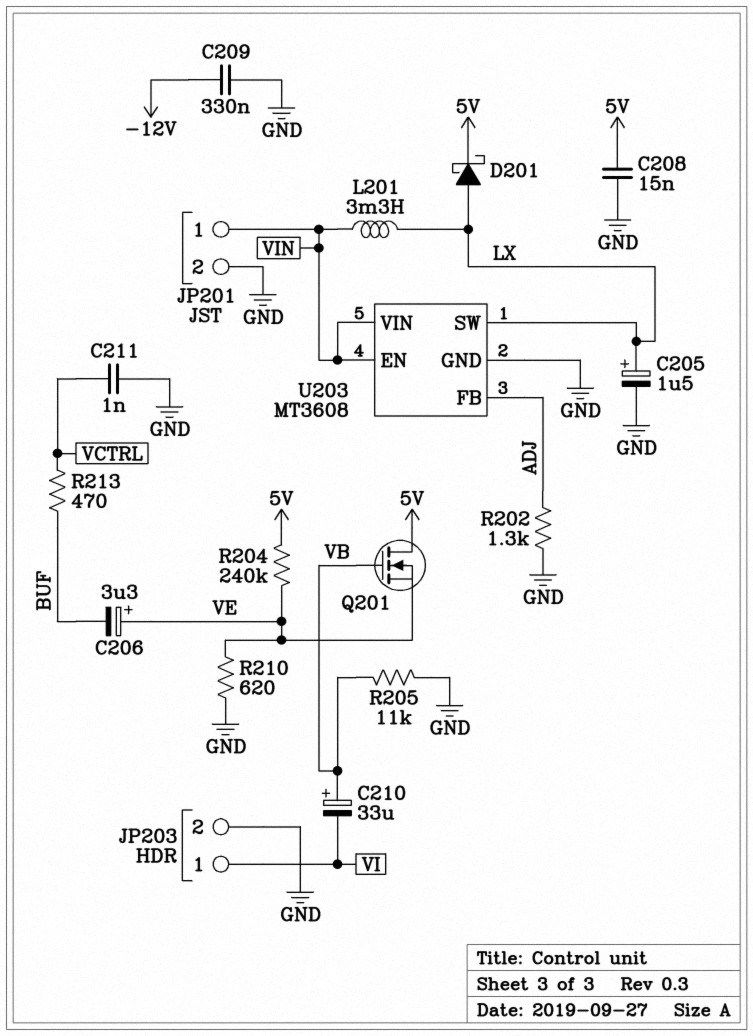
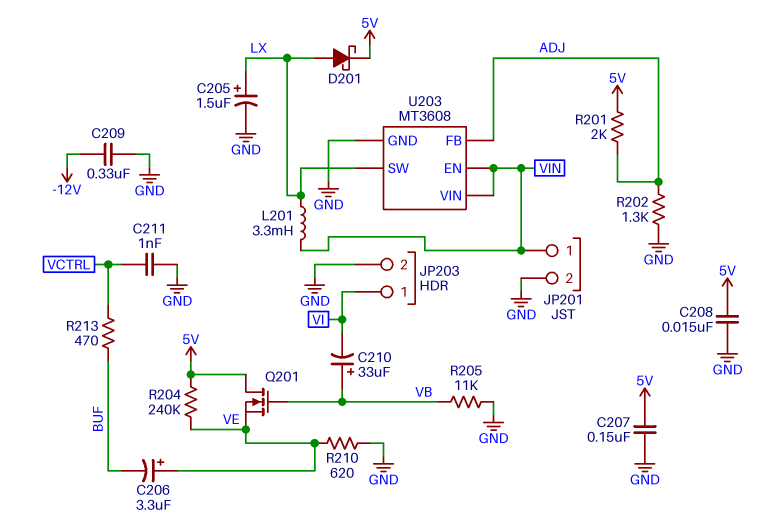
C207: none -> 150nF (5V, GND)
R201: none -> 2k (5V, ADJ)

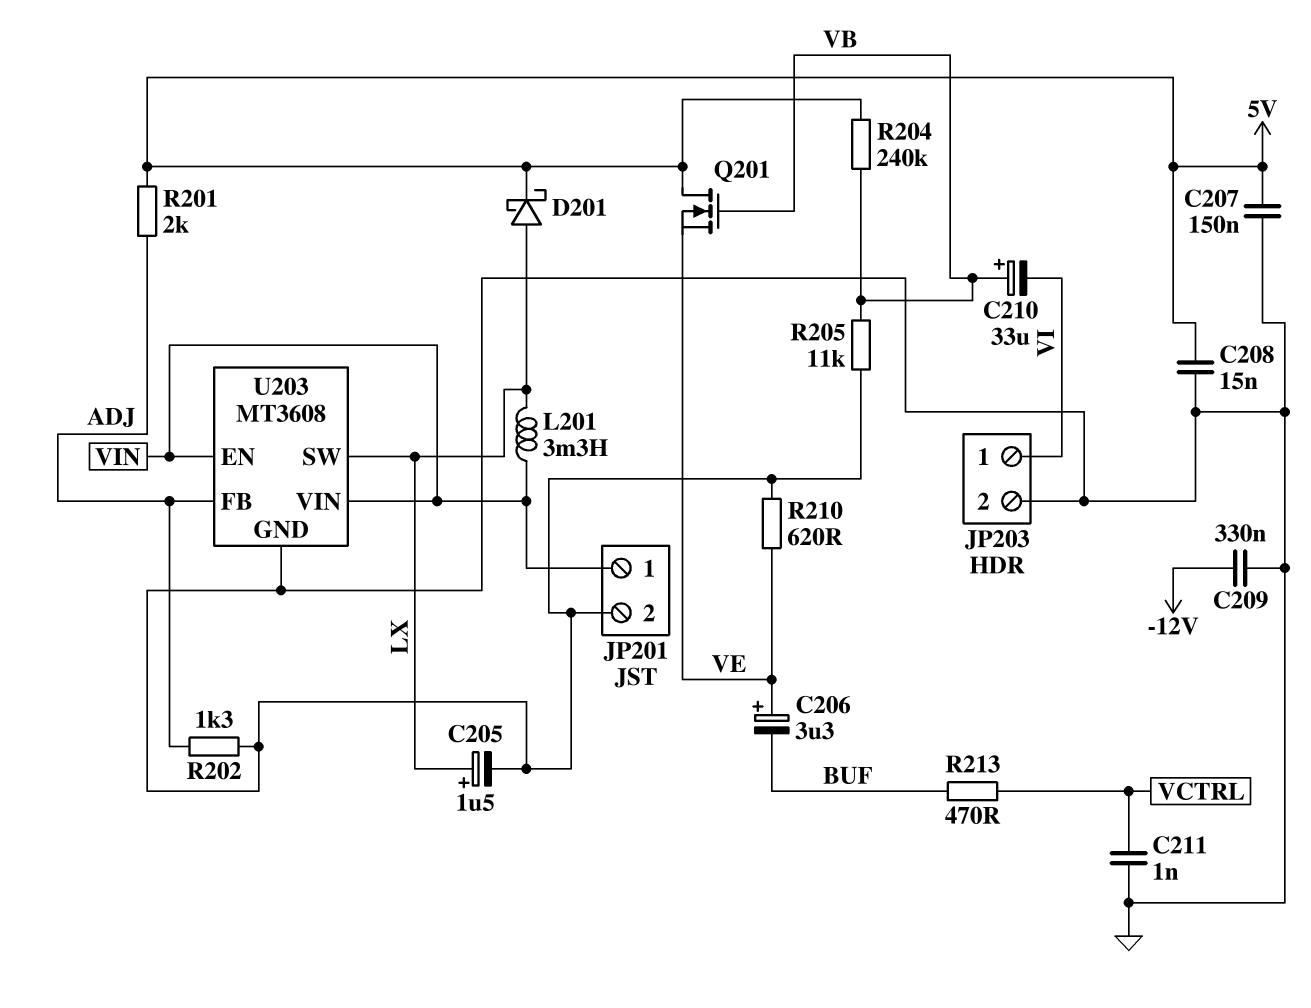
R204: 240k (5V, VE) -> 240k (5V, VB)

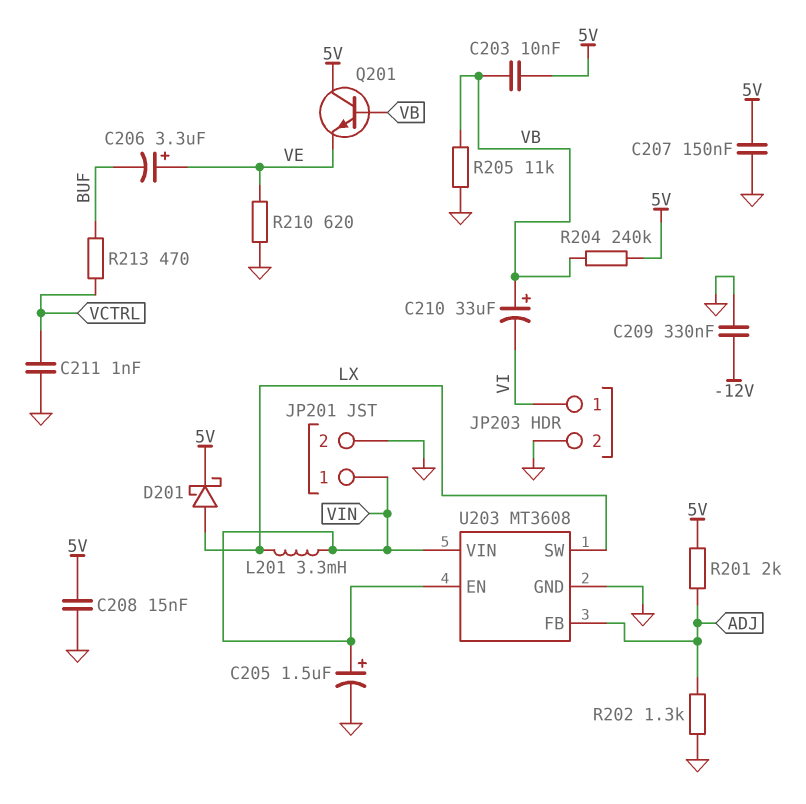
C203: none -> 10nF (5V, VB)
C205: 1.5uF (plus LX, minus GND) -> 1.5uF (plus VIN, minus GND)
Q201: NMOS (G VB, D 5V, S VE) -> NPN (B VB, C 5V, E VE)

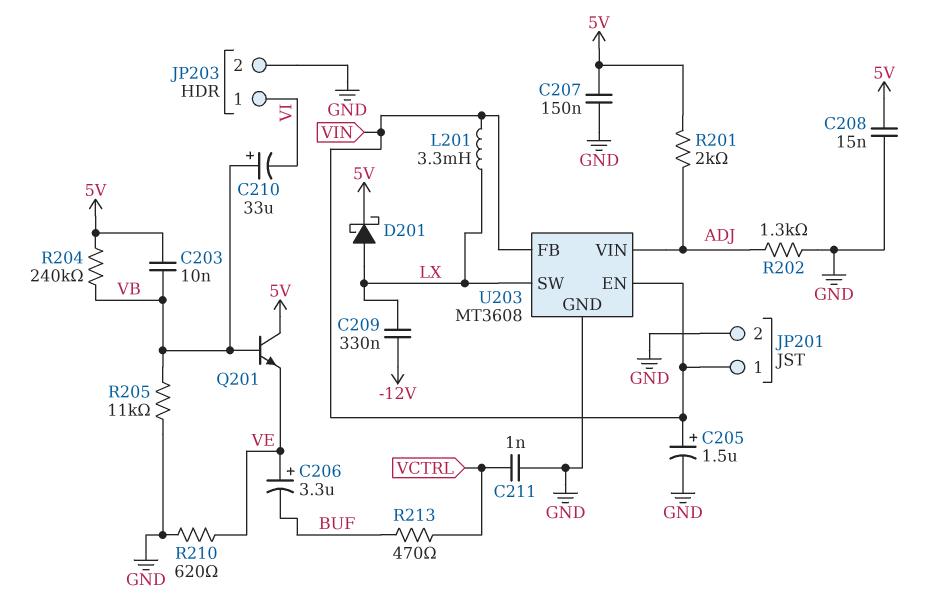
C209: 330nF (-12V, GND) -> 330nF (-12V, LX)
U203 pin FB: ADJ -> VIN
U203 pin VIN: VIN -> ADJ

